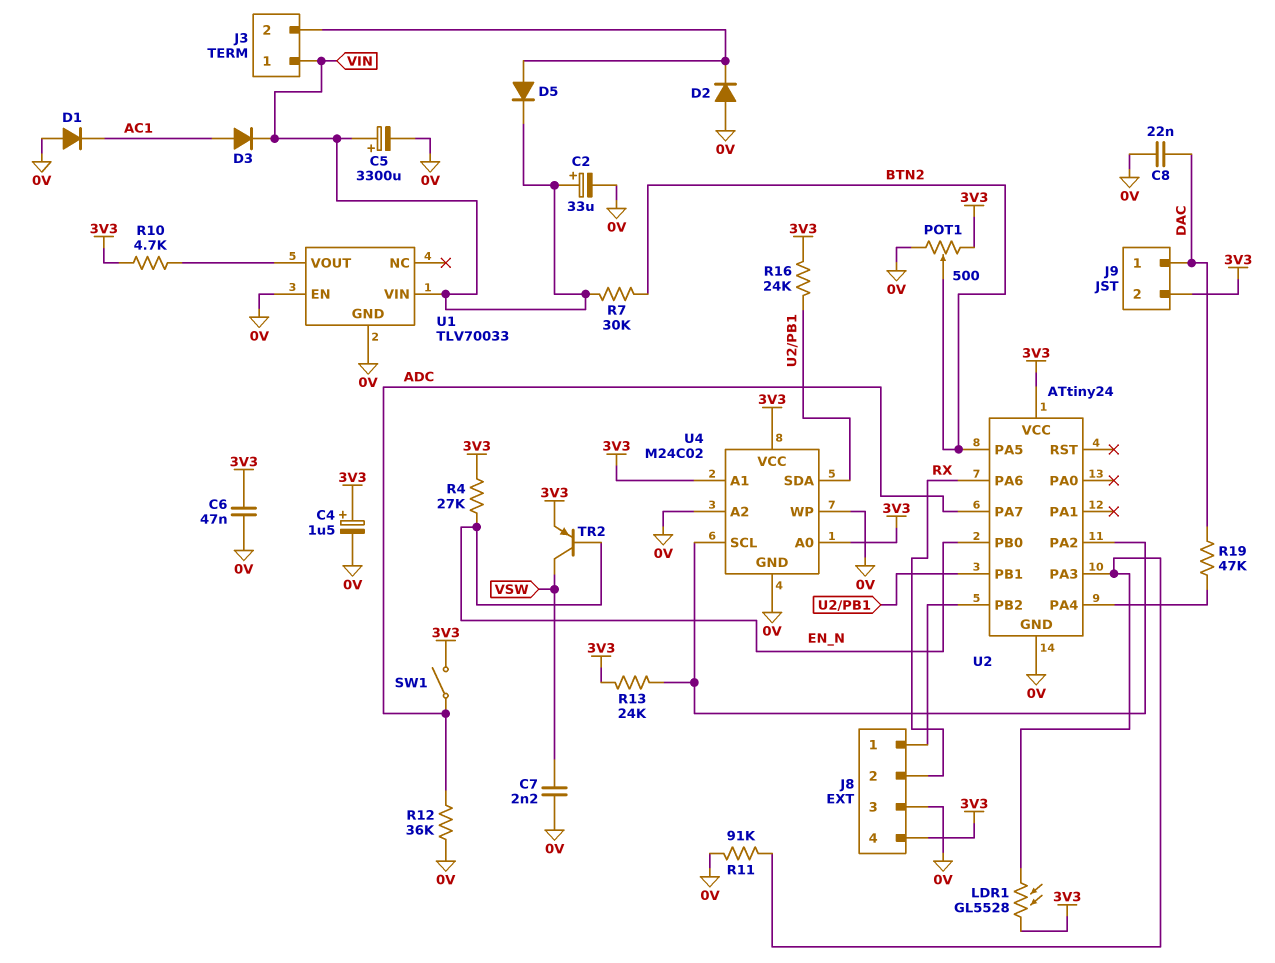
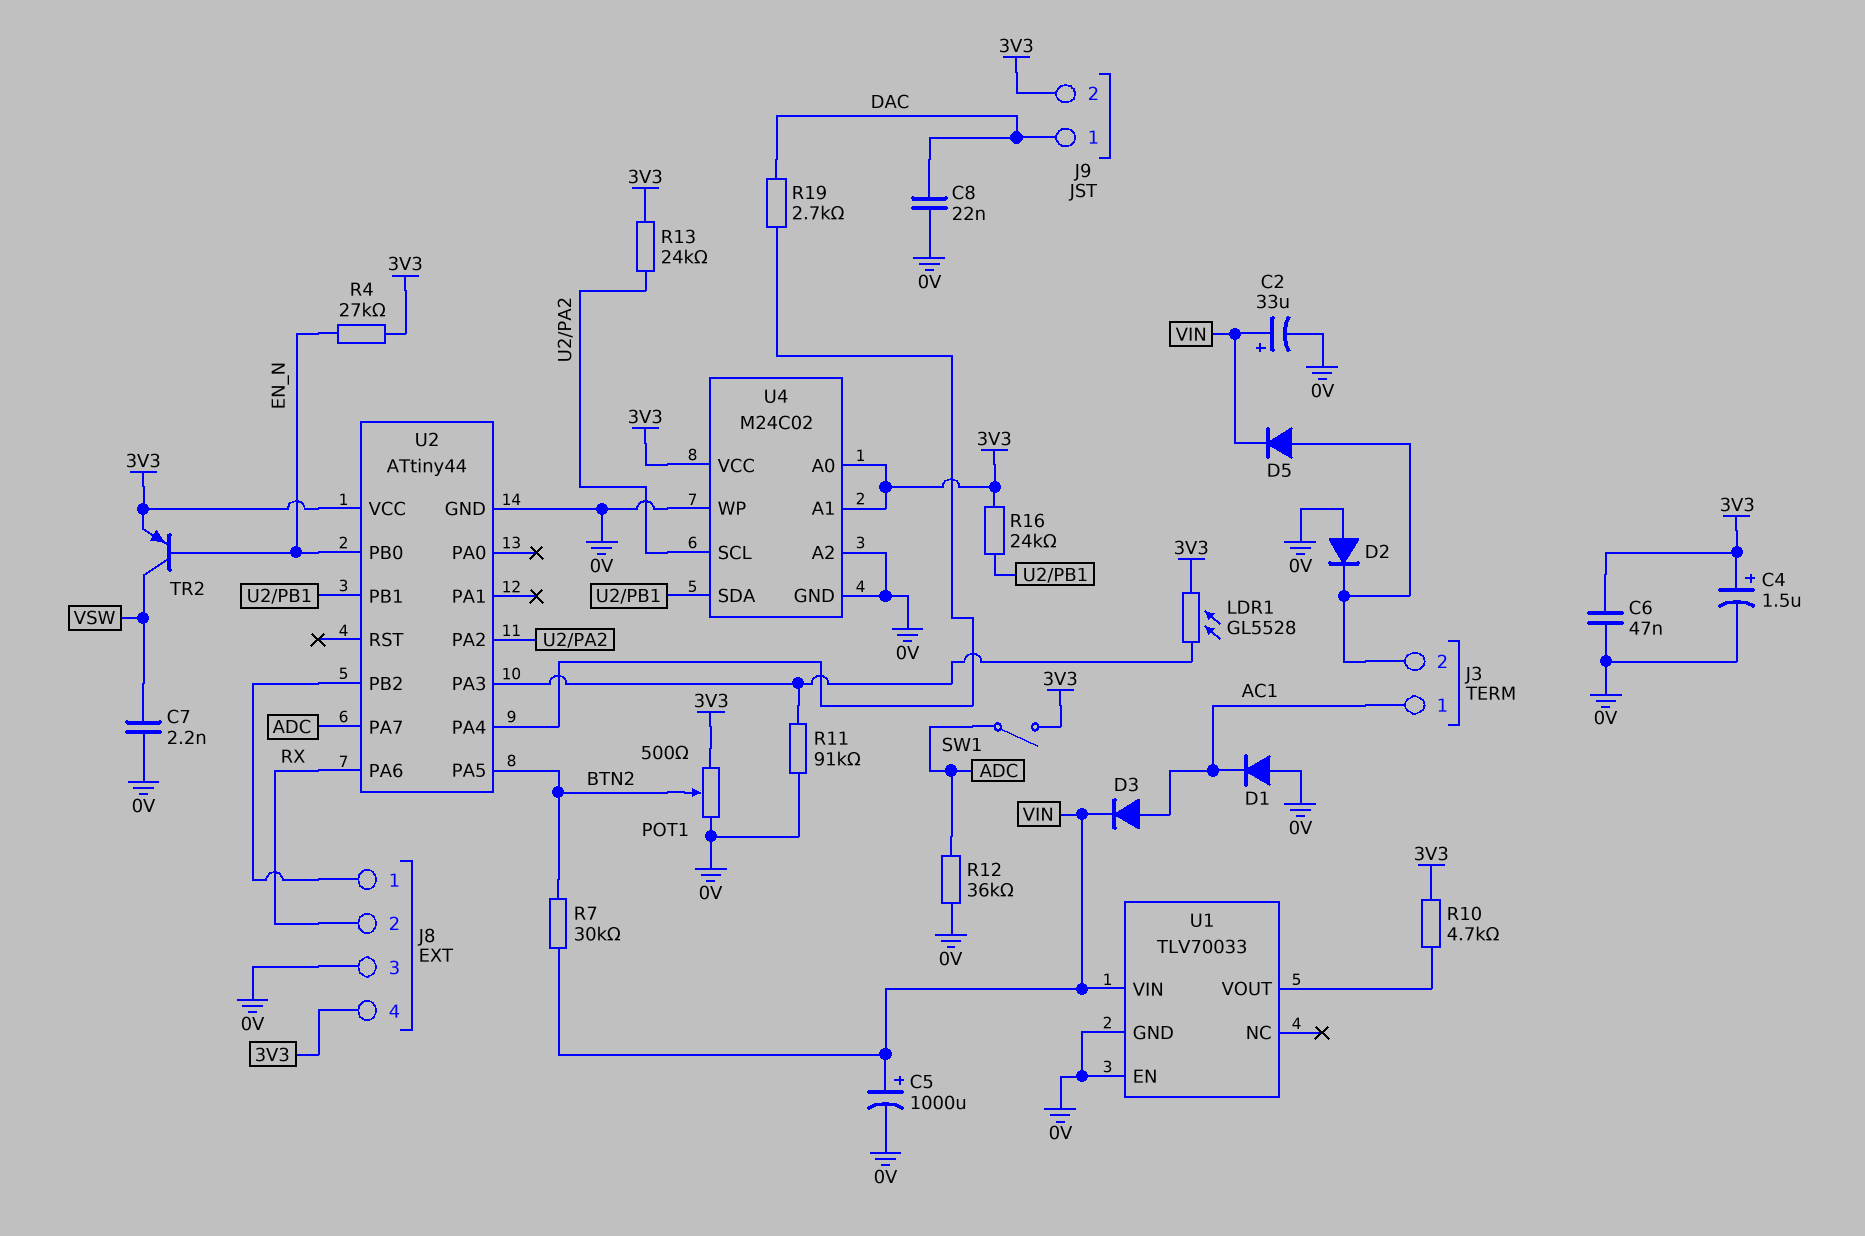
C5: 3300uF (plus VIN, minus 0V) -> 1000uF (plus VIN, minus 0V)
J3 pin 1: VIN -> AC1
R19: 47k (DAC, U2/PA4) -> 2.7k (DAC, U2/PA4)
U2: ATtiny24 -> ATtiny44

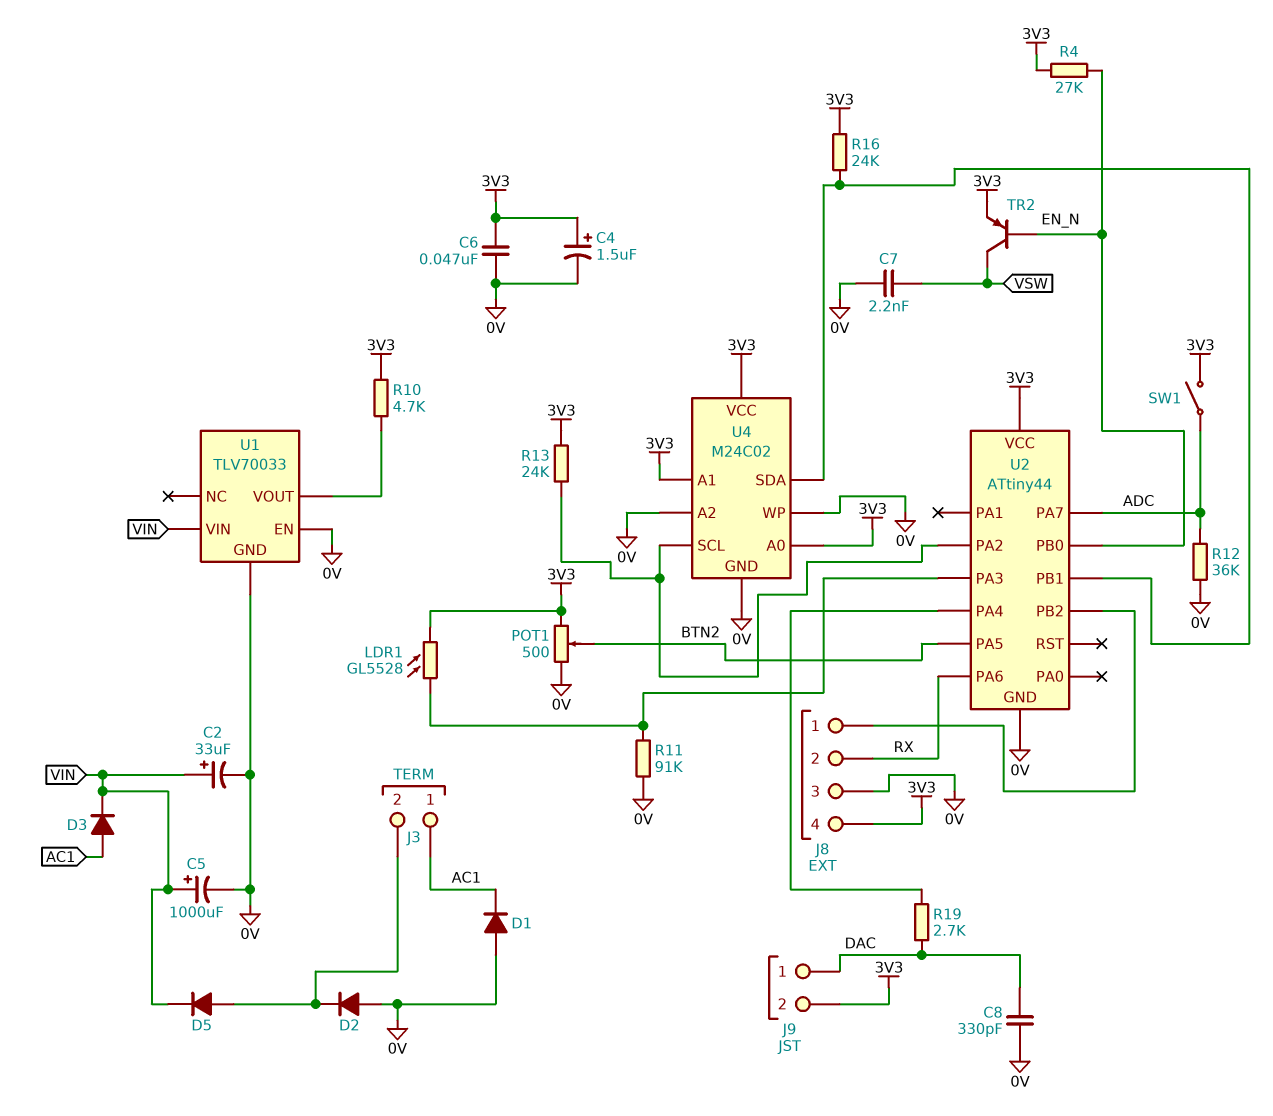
C8: 22nF (0V, DAC) -> 330pF (0V, DAC)
R7: 30k (BTN2, VIN) -> none

